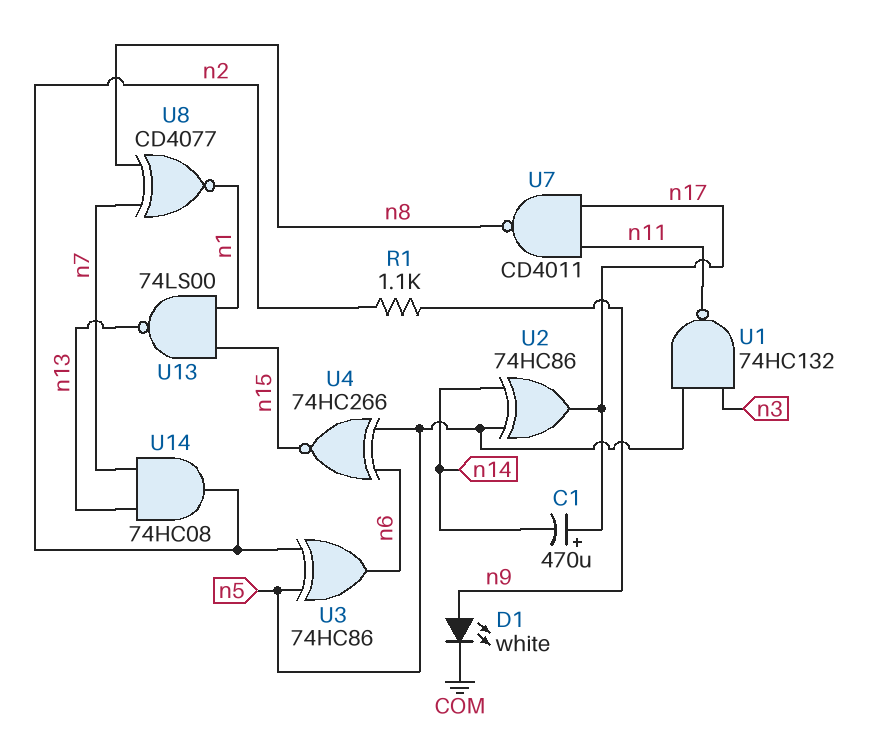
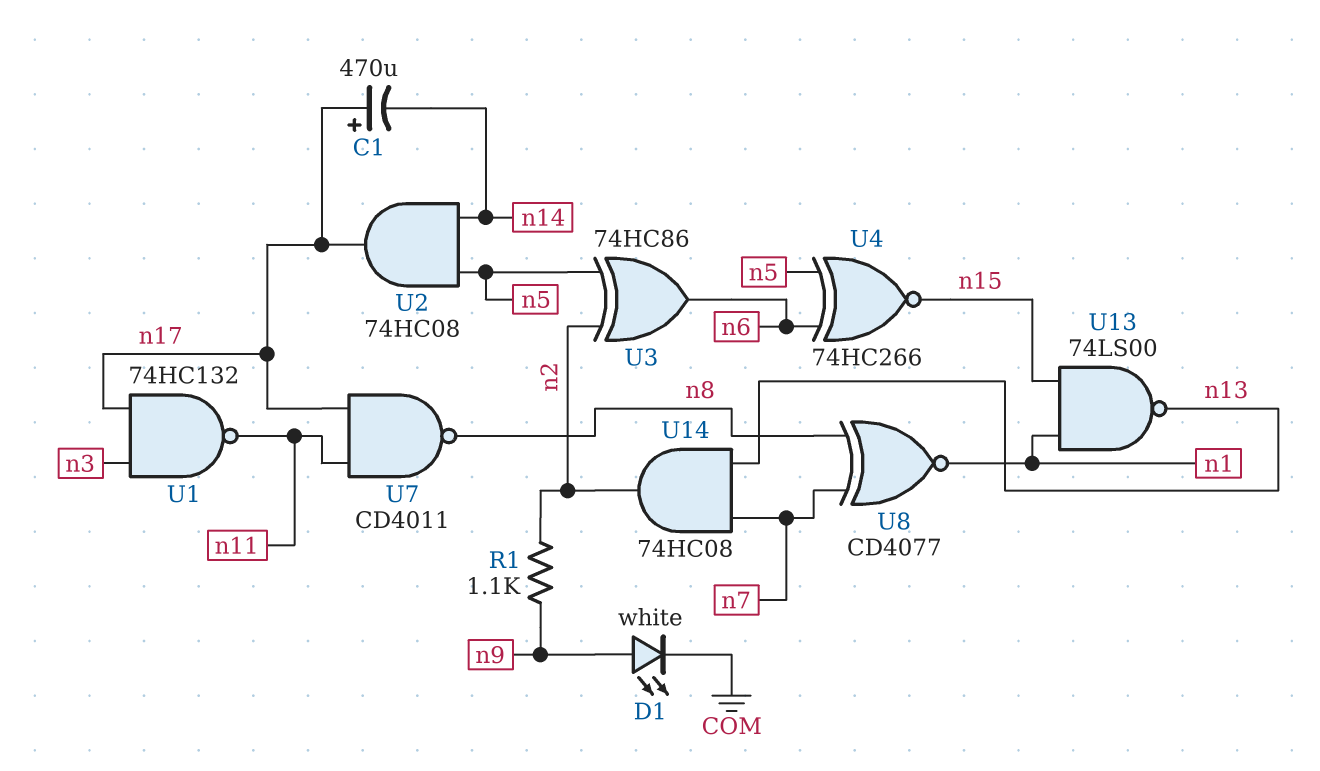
U1: NAND 74HC132 (in n3, in n5, out n11) -> NAND 74HC132 (in n3, in n17, out n11)
U2: XOR 74HC86 (in n5, in n14, out n17) -> AND 74HC08 (in n5, in n14, out n17)

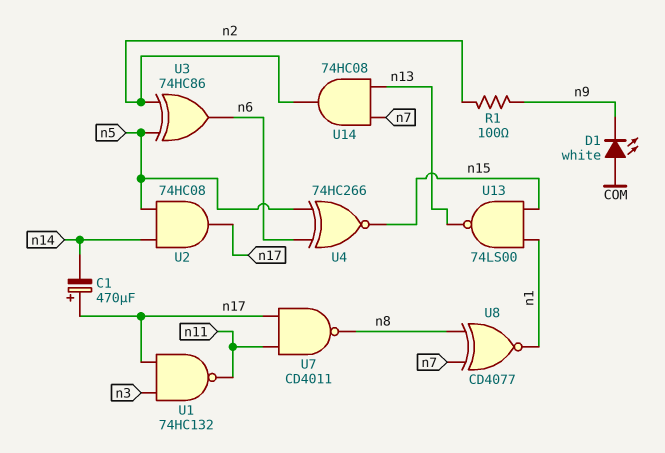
D1: LED white (A n9, K COM) -> LED white (A COM, K n9)
R1: 1.1k (n2, n9) -> 100 (n2, n9)

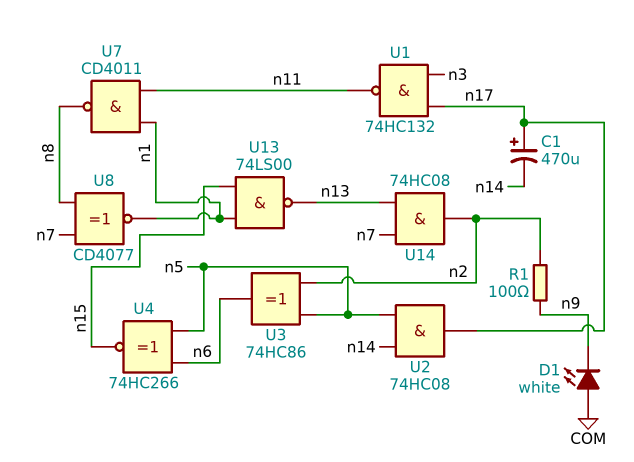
U7: NAND CD4011 (in n11, in n17, out n8) -> NAND CD4011 (in n1, in n11, out n8)

